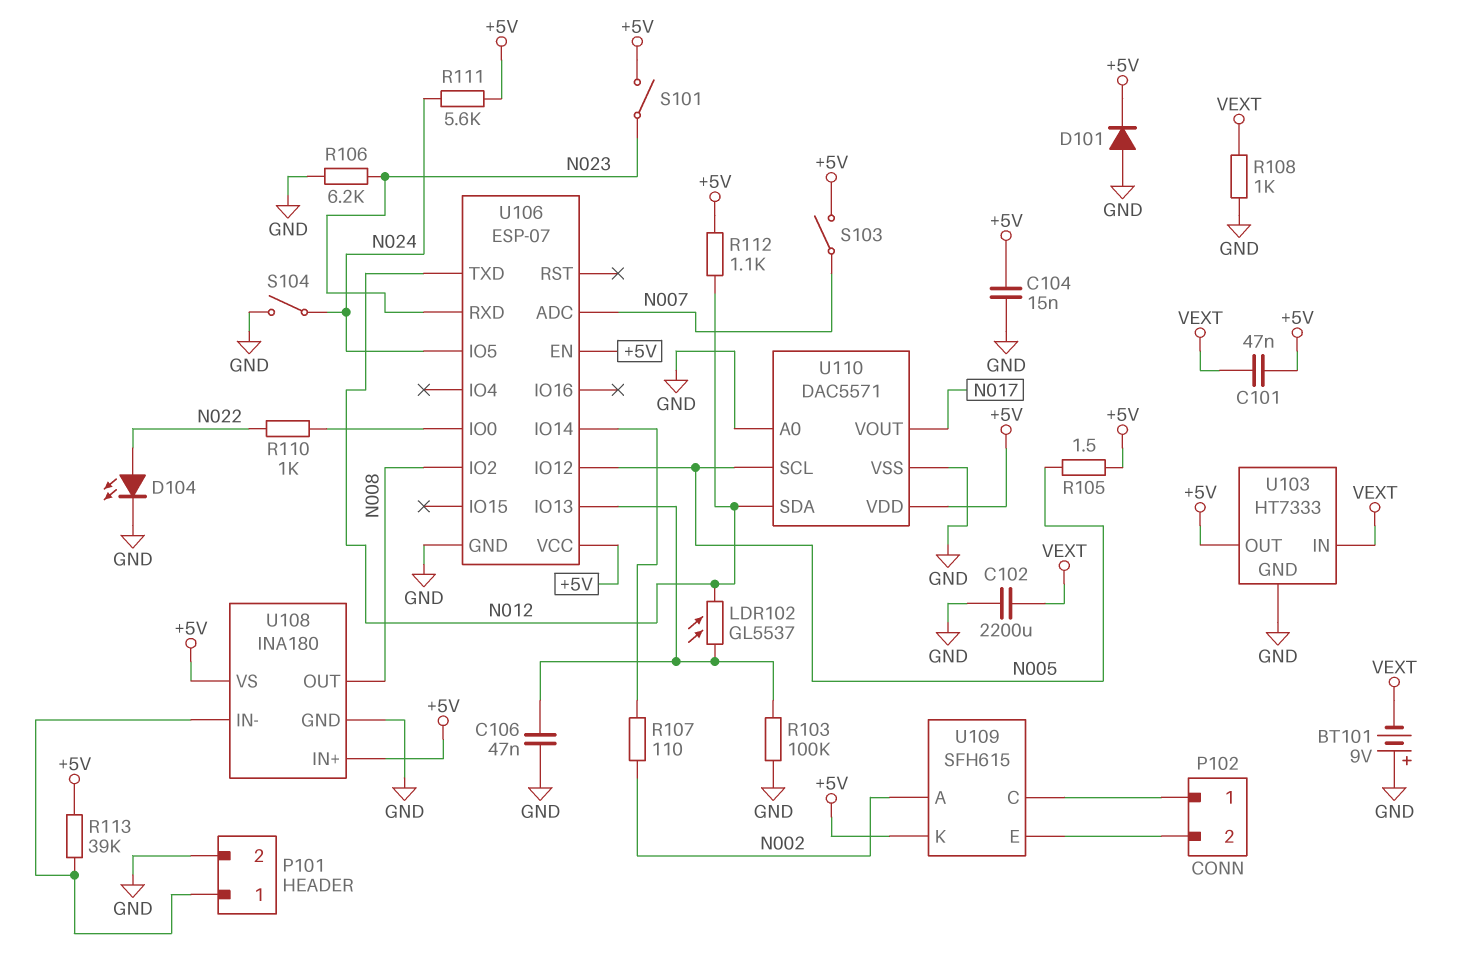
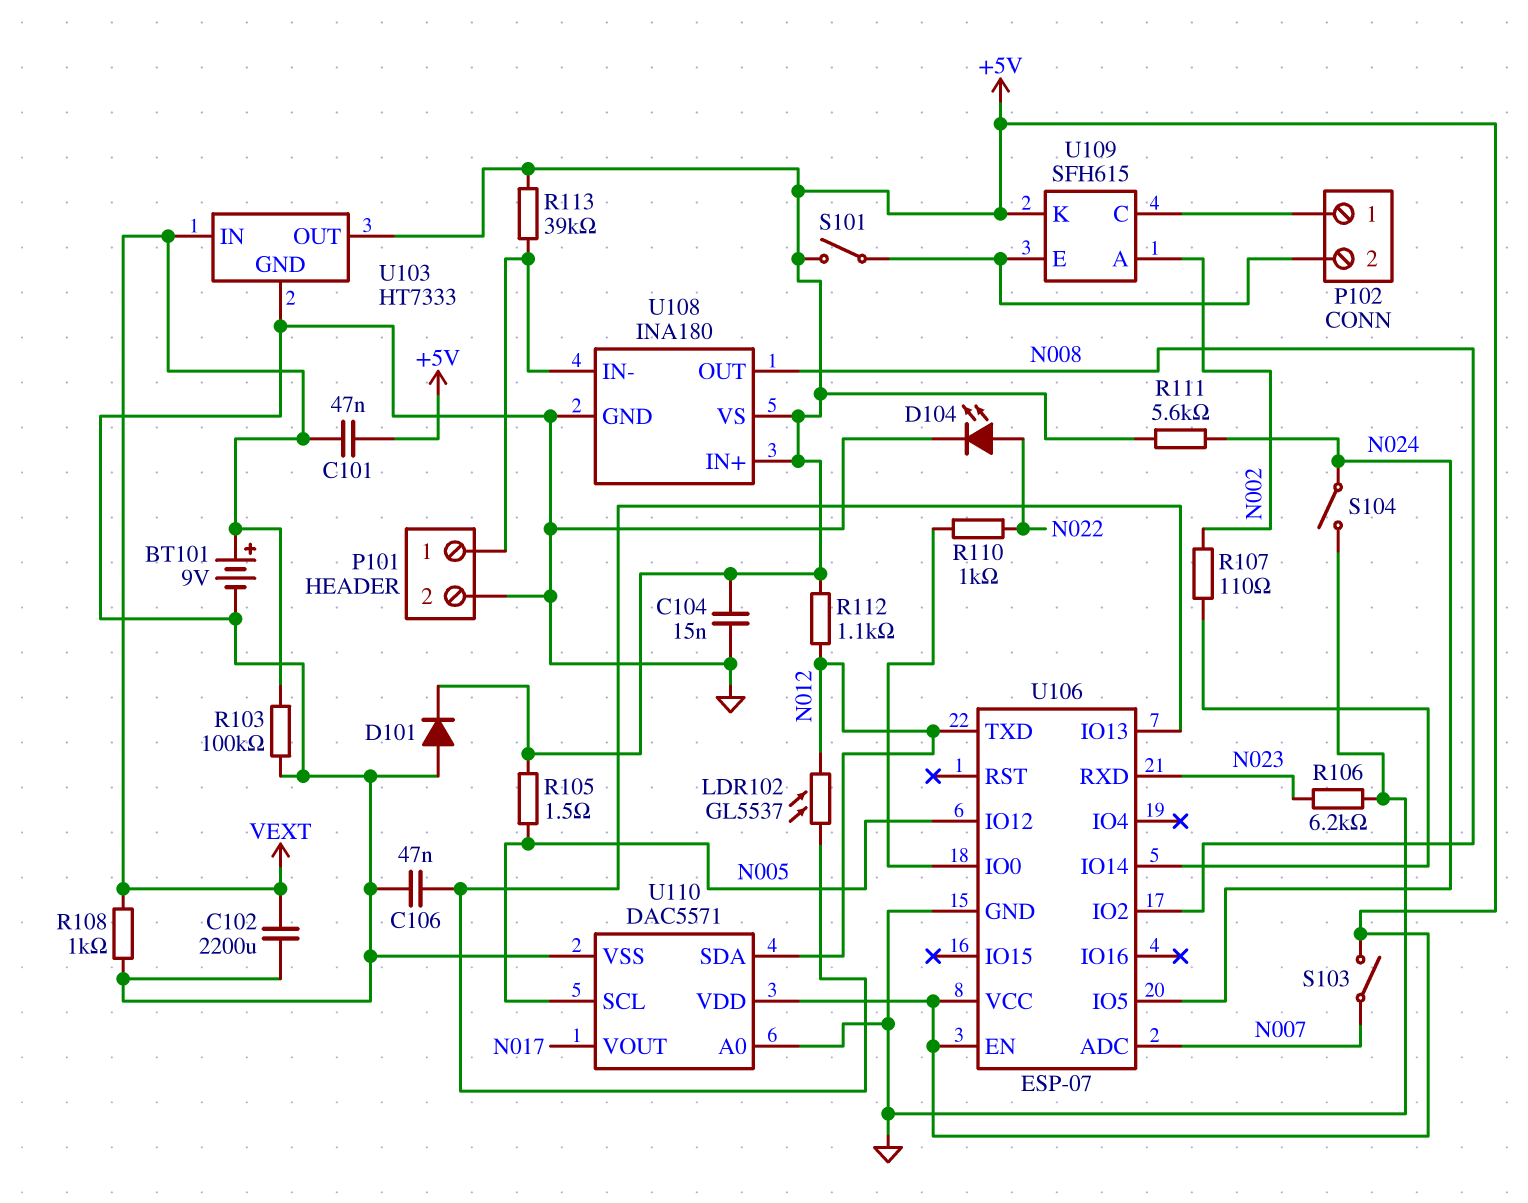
BT101: 9V (plus GND, minus VEXT) -> 9V (plus VEXT, minus GND)
R103: 100k (GND, U106/IO13) -> 100k (GND, VEXT)
S101: switch (+5V, N023) -> switch (+5V, P102/2)

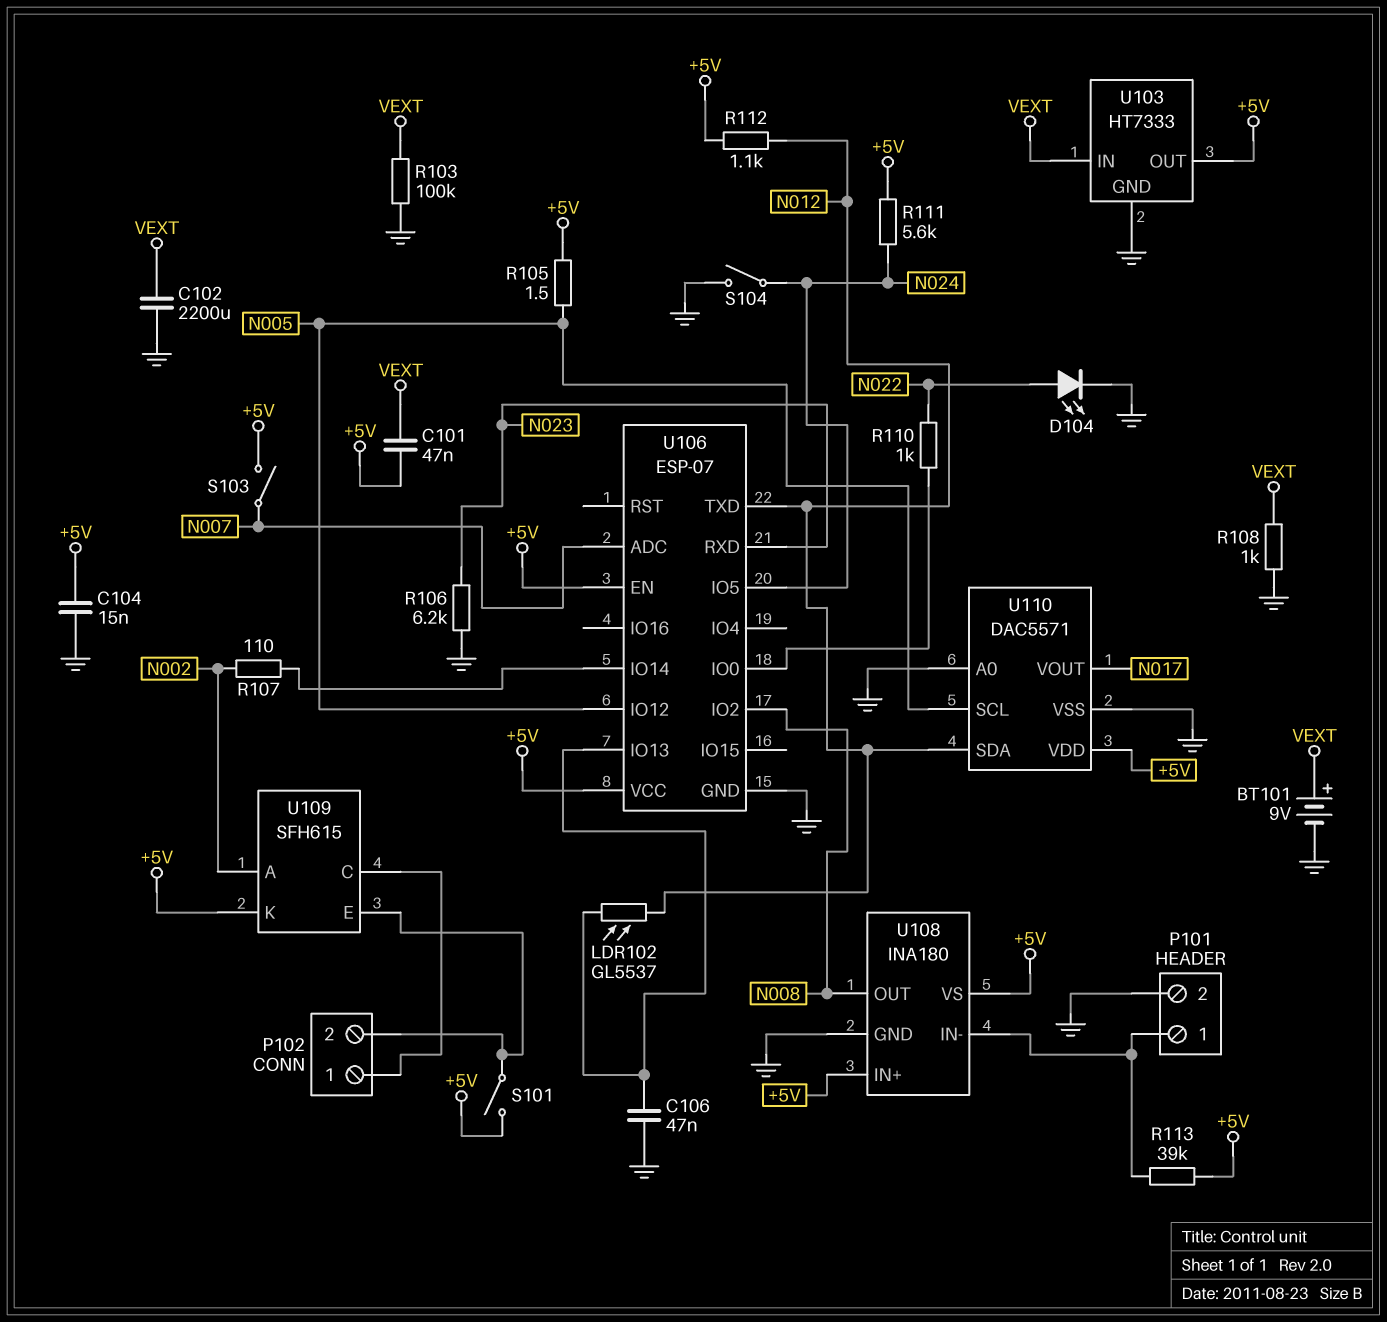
D101: diode (A GND, K +5V) -> none

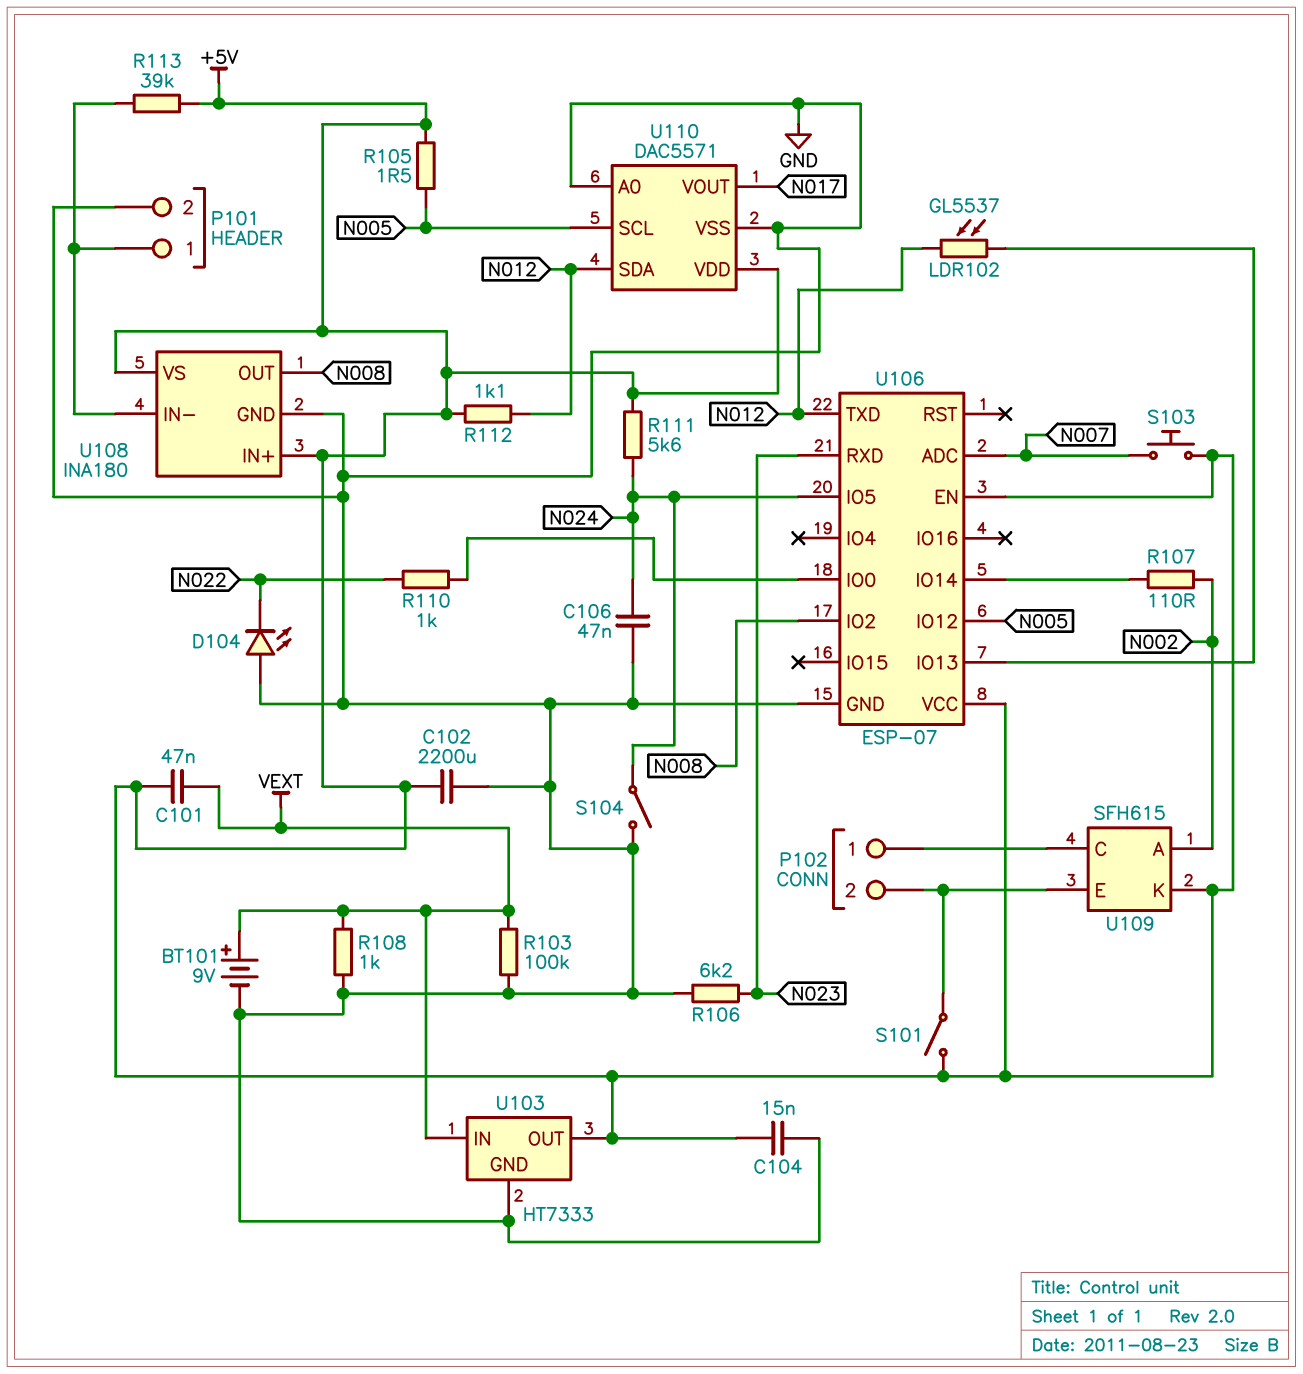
C102: 2200uF (GND, VEXT) -> 2200uF (+5V, GND)
C106: 47nF (GND, U106/IO13) -> 47nF (GND, N024)
D104: LED (A N022, K GND) -> LED (A GND, K N022)
S103: switch (+5V, N007) -> button (+5V, N007)

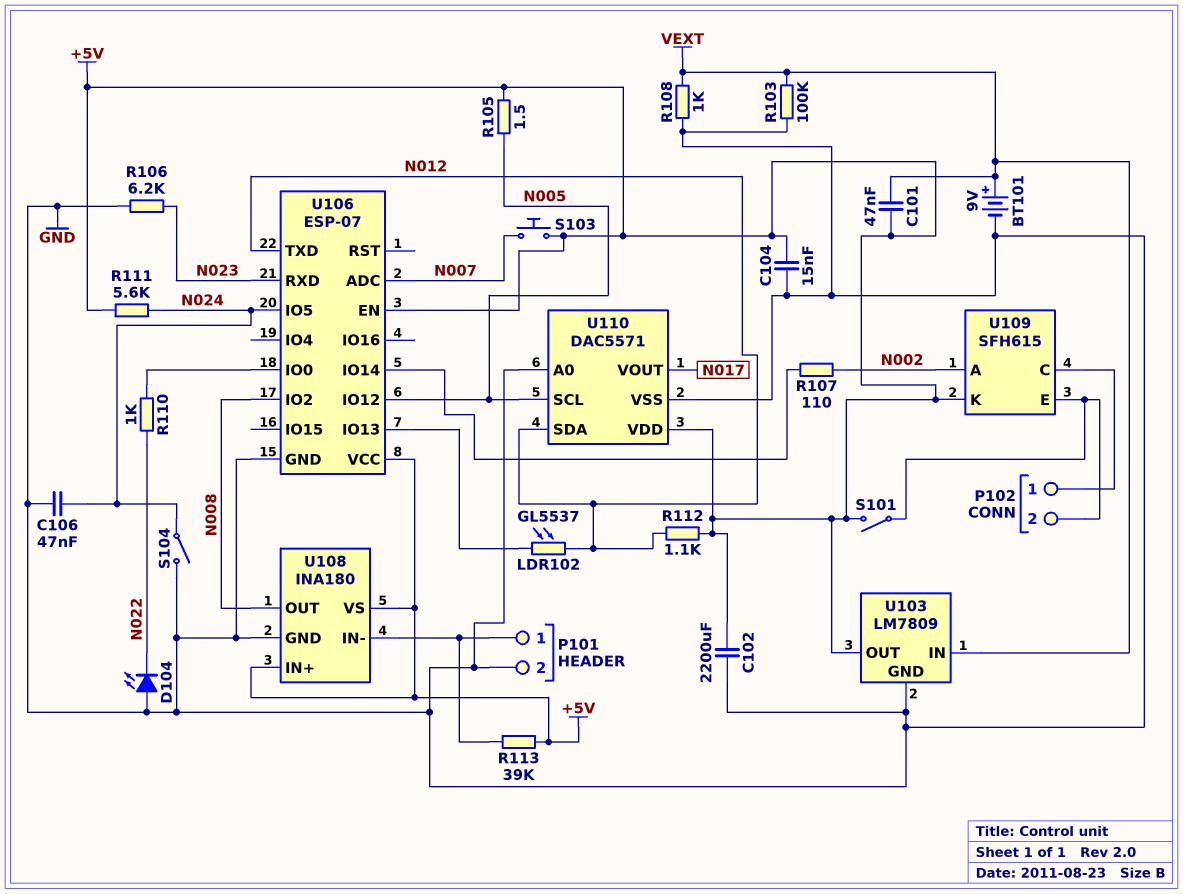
U103: HT7333 -> LM7809

